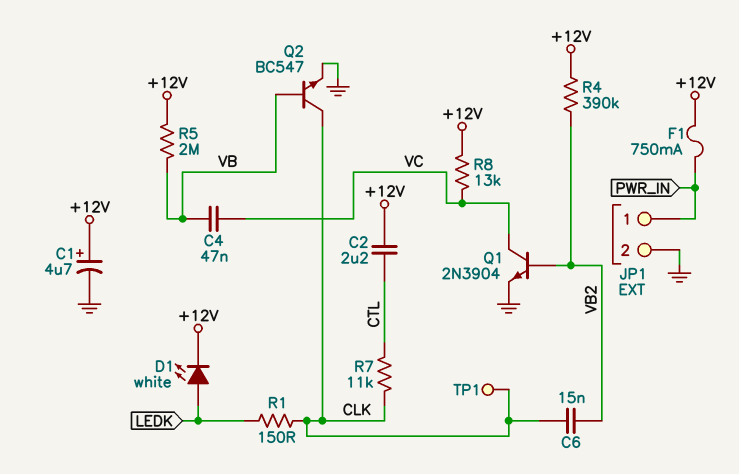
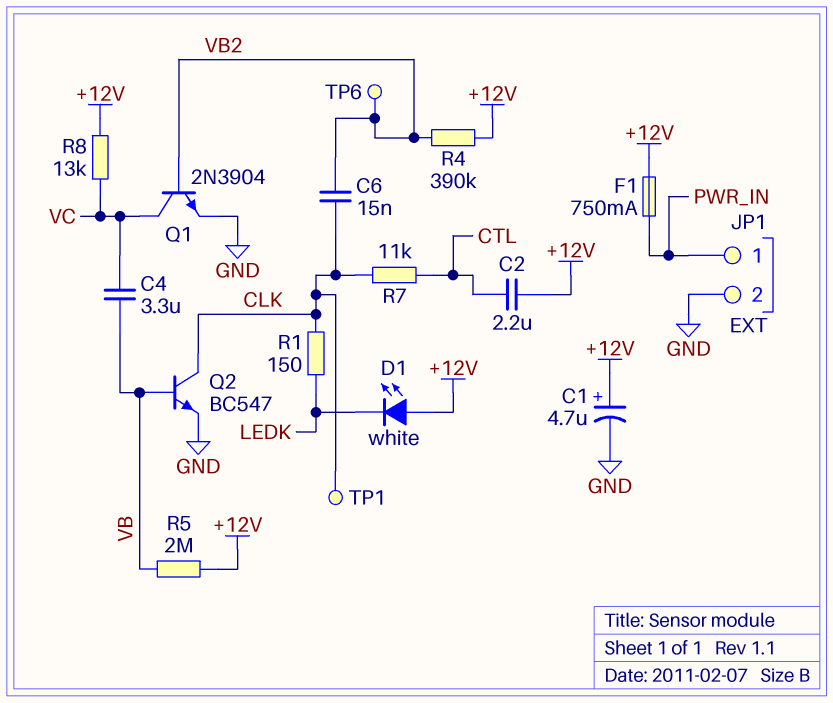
C4: 47nF (VB, VC) -> 3.3uF (VB, VC)
D1: LED white (A LEDK, K +12V) -> LED white (A +12V, K LEDK)
TP6: none -> test point (VB2)

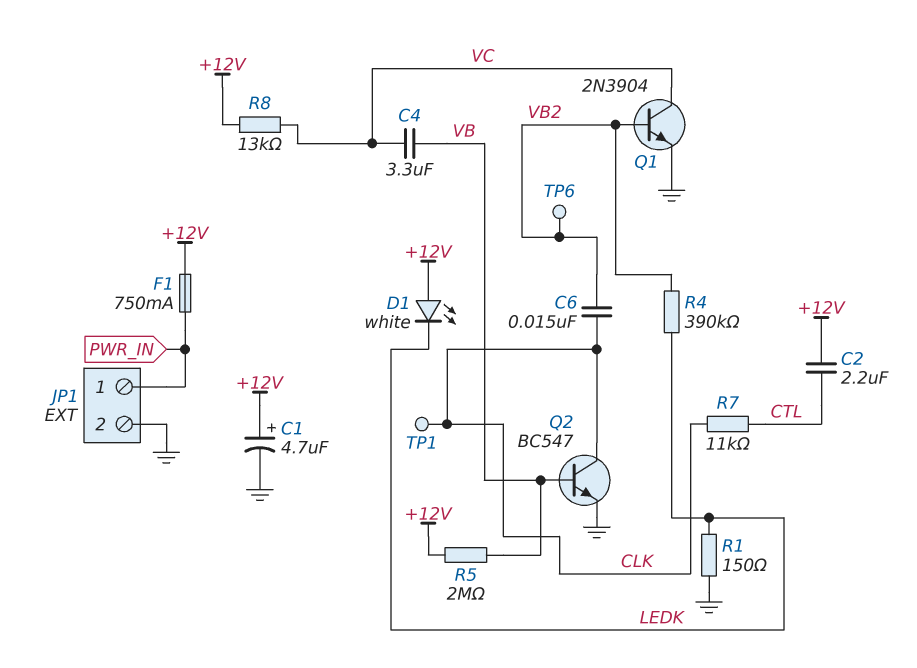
R1: 150 (CLK, LEDK) -> 150 (GND, LEDK)
R4: 390k (+12V, VB2) -> 390k (LEDK, VB2)

